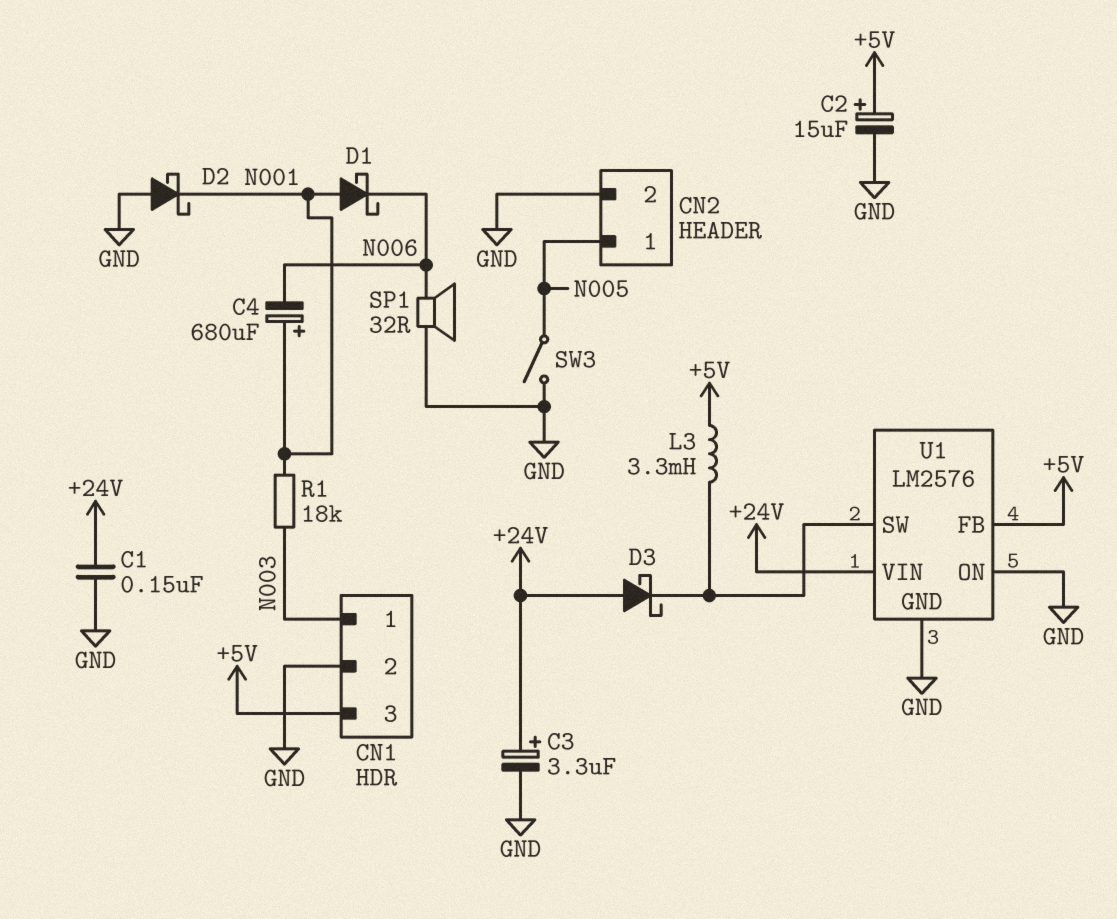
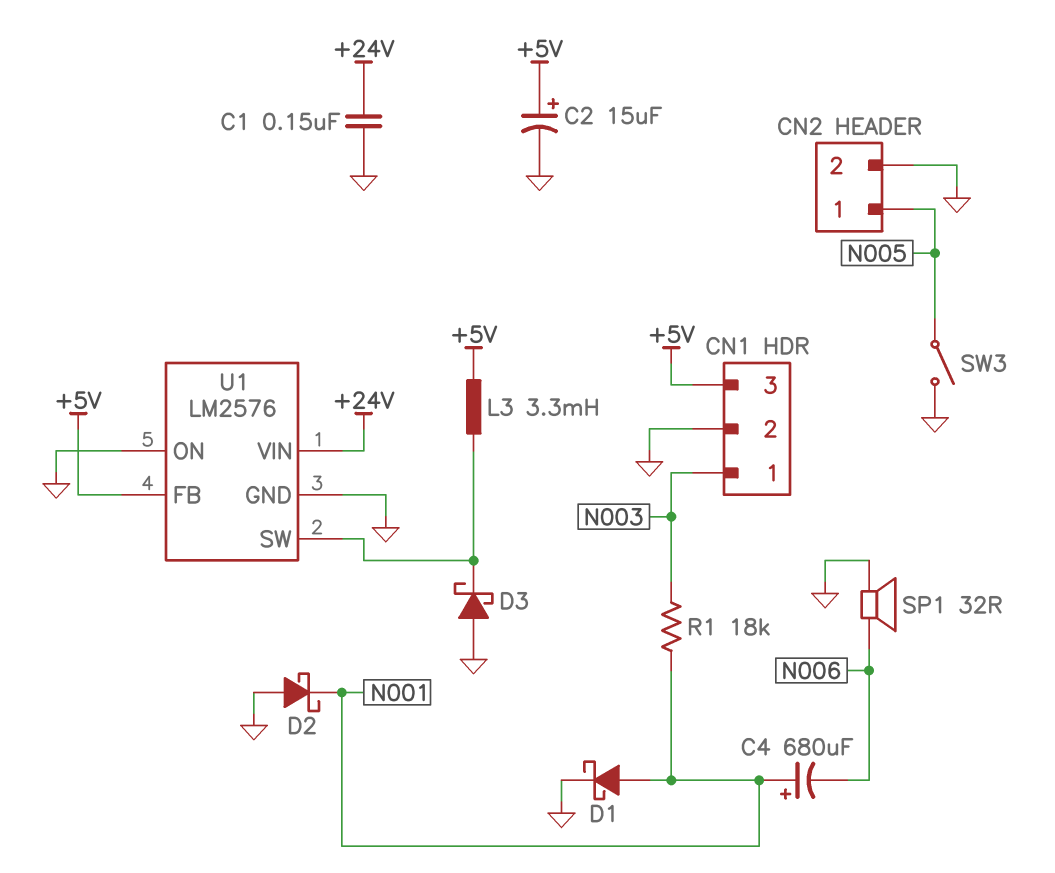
C3: 3.3uF (plus +24V, minus GND) -> none
D1: schottky (A N001, K N006) -> schottky (A N001, K GND)
D3: schottky (A +24V, K U1/SW) -> schottky (A GND, K U1/SW)

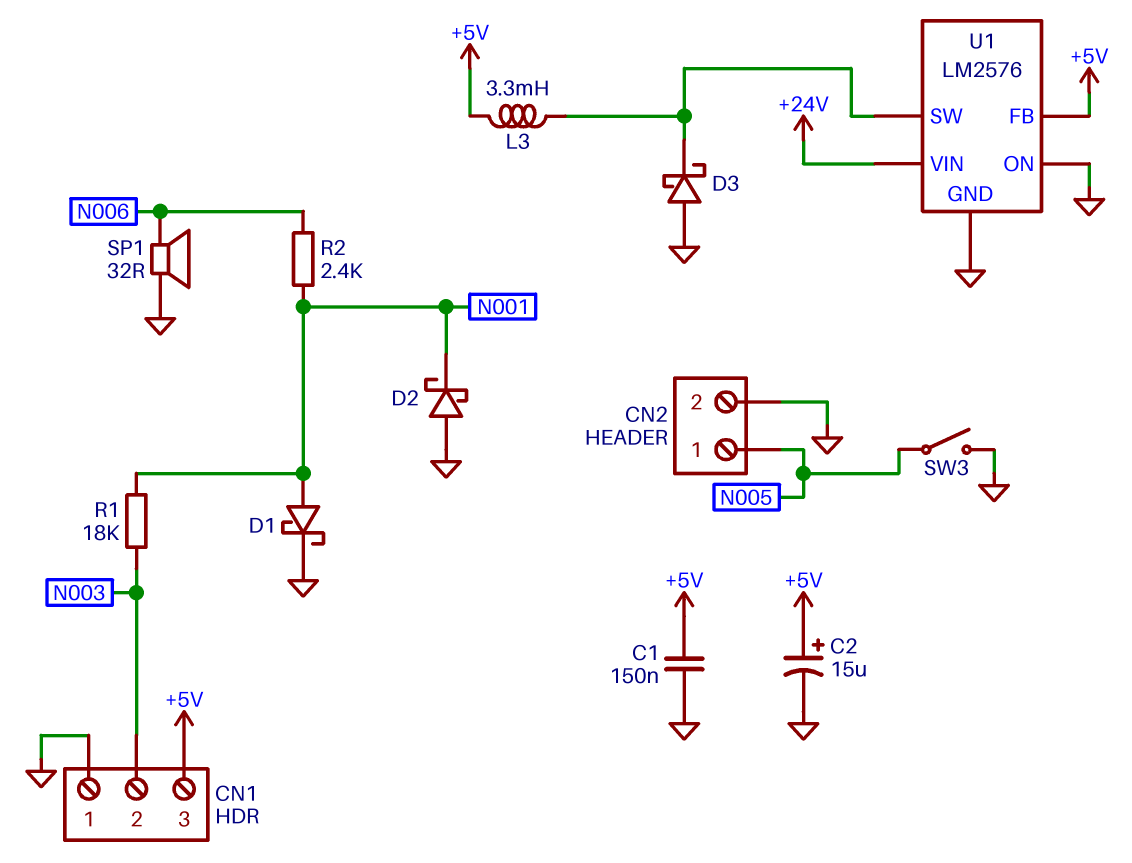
C1: 150nF (+24V, GND) -> 150nF (+5V, GND)
C4: 680uF (plus N001, minus N006) -> none
CN1 pin 1: N003 -> GND
CN1 pin 2: GND -> N003
R2: none -> 2.4k (N001, N006)

